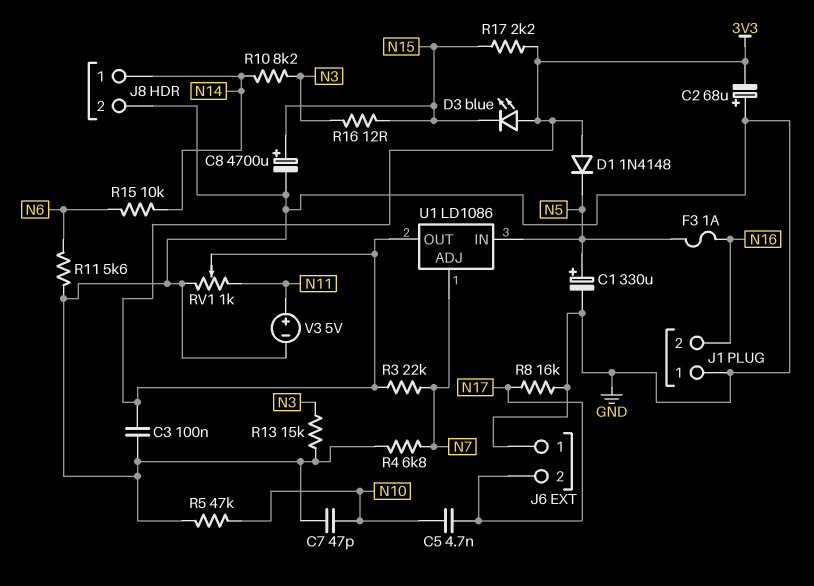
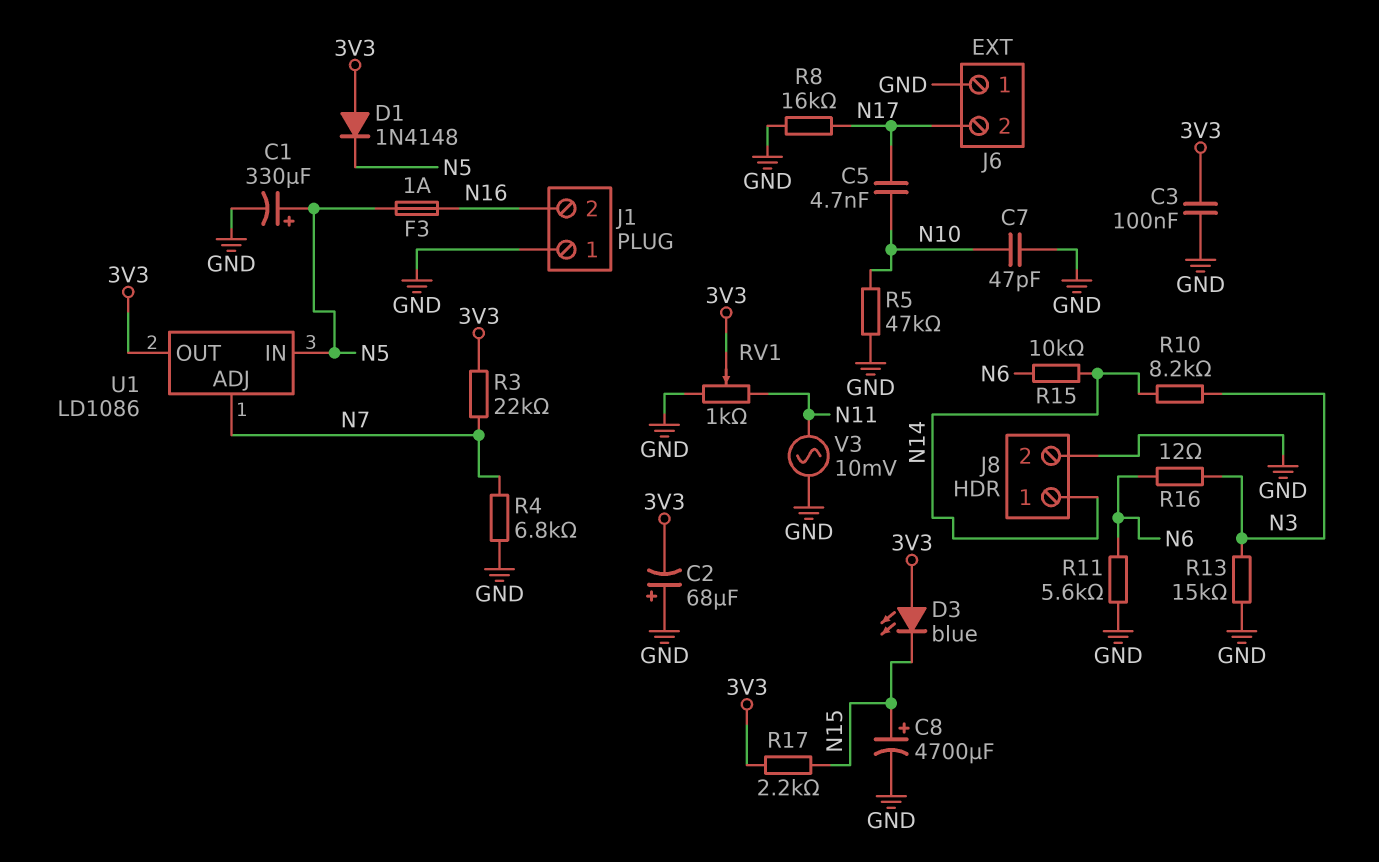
R16: 12 (N3, N15) -> 12 (N3, N6)
V3: 5V (plus N11, minus GND) -> AC 10mV (GND, N11)

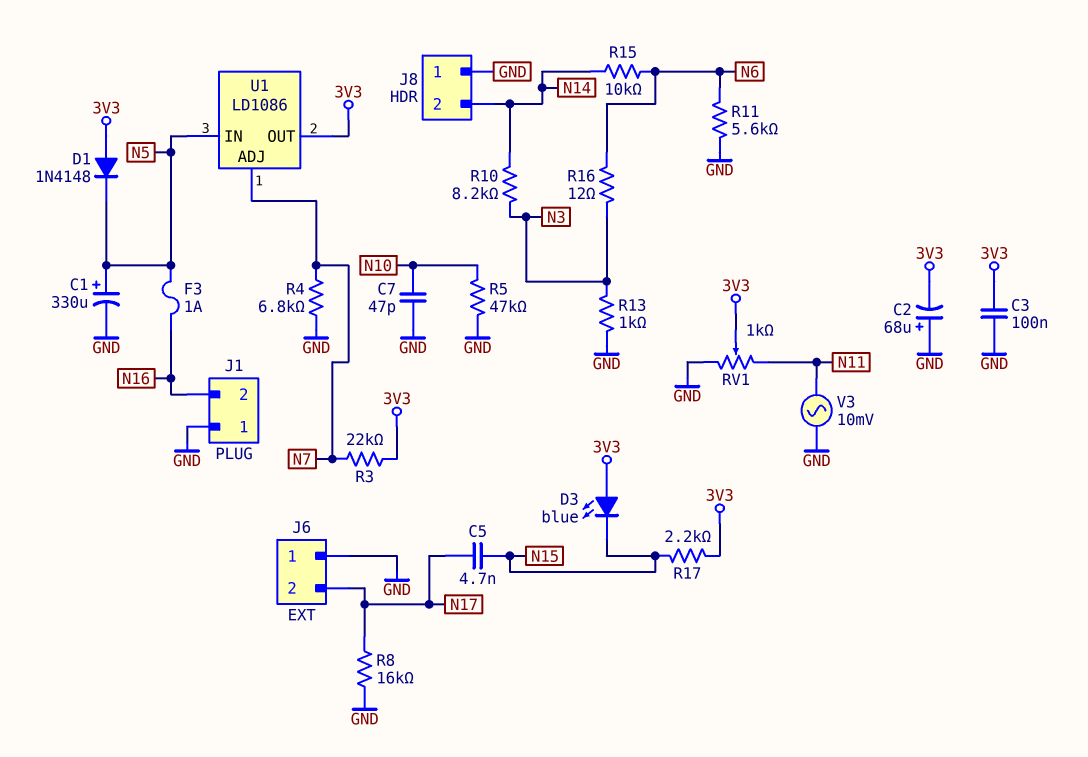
C5: 4.7nF (N10, N17) -> 4.7nF (N15, N17)
C8: 4700uF (plus N15, minus GND) -> none
J8 pin 1: N14 -> GND
J8 pin 2: GND -> N14
R13: 15k (GND, N3) -> 1k (GND, N3)

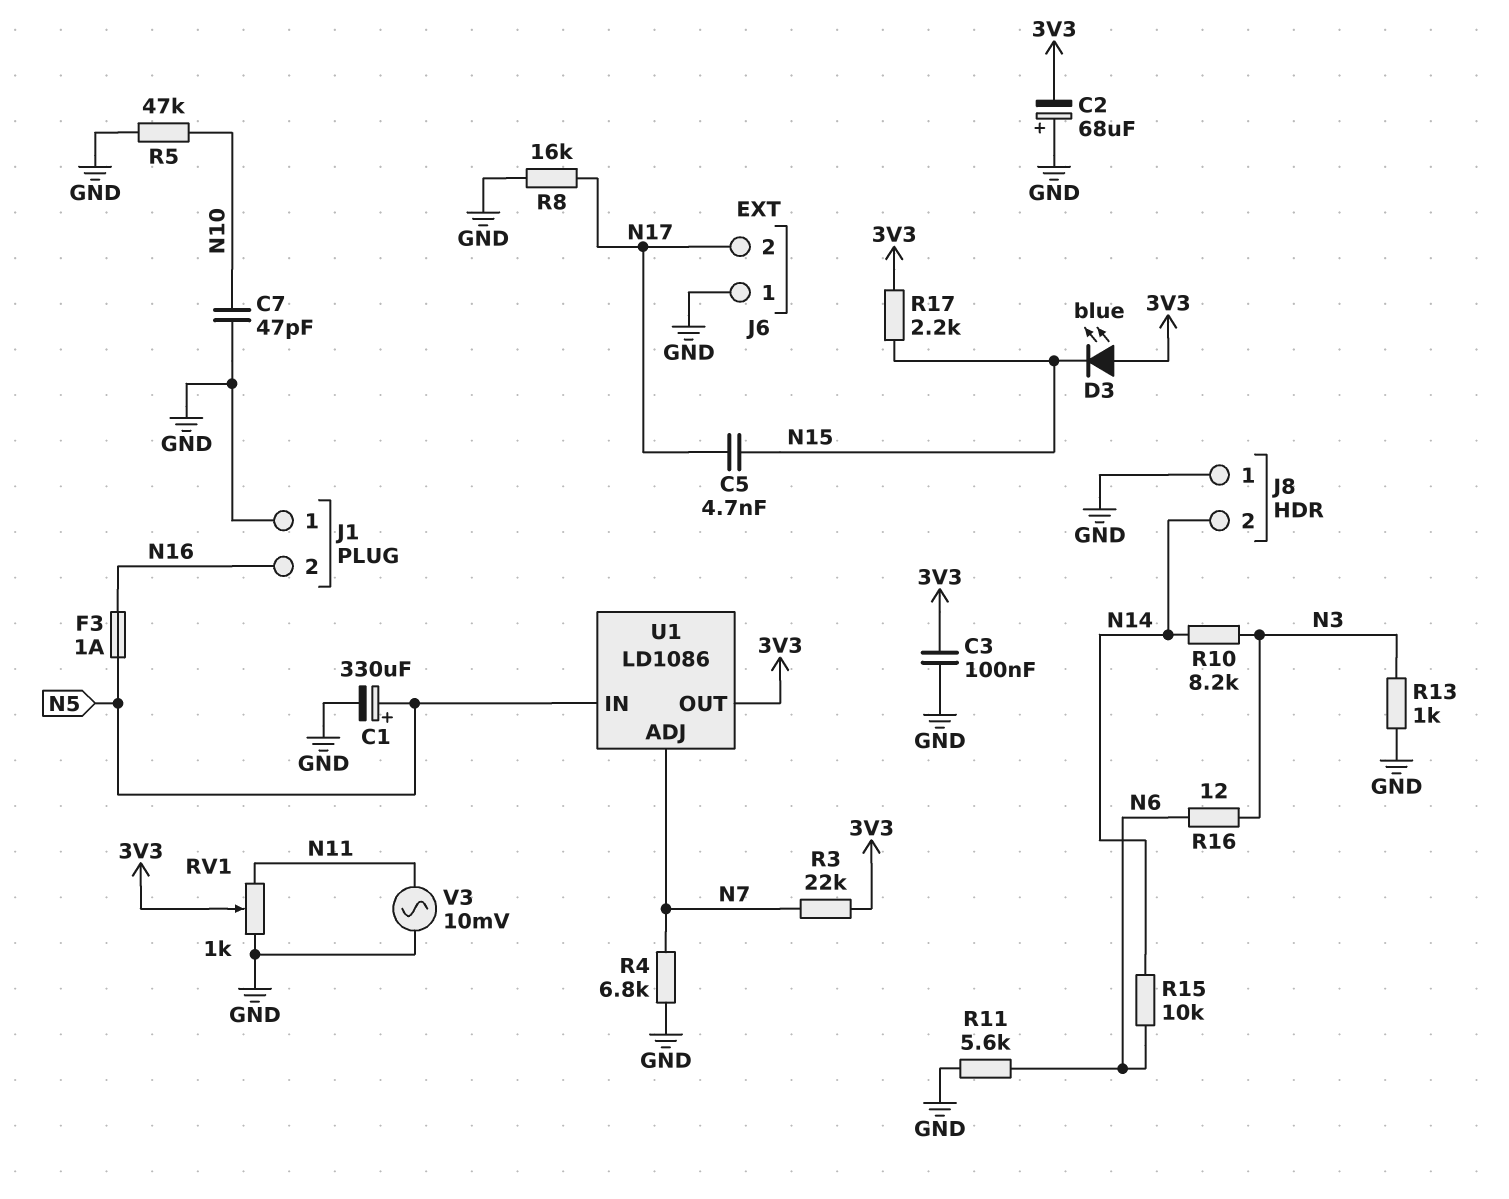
D1: diode 1N4148 (A 3V3, K N5) -> none

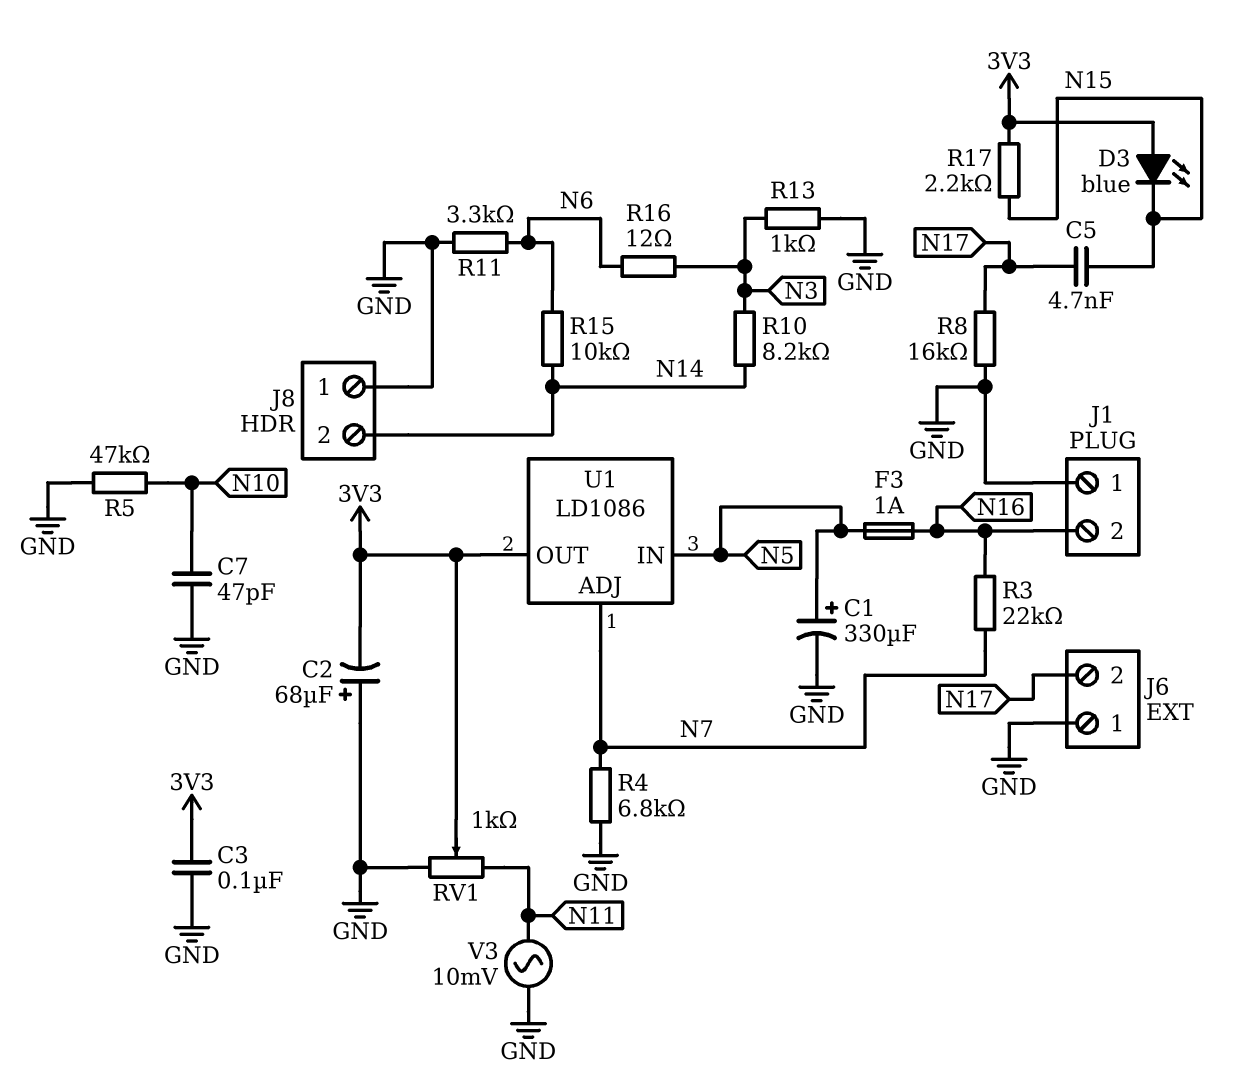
R3: 22k (3V3, N7) -> 22k (N7, N16)
R11: 5.6k (GND, N6) -> 3.3k (GND, N6)

